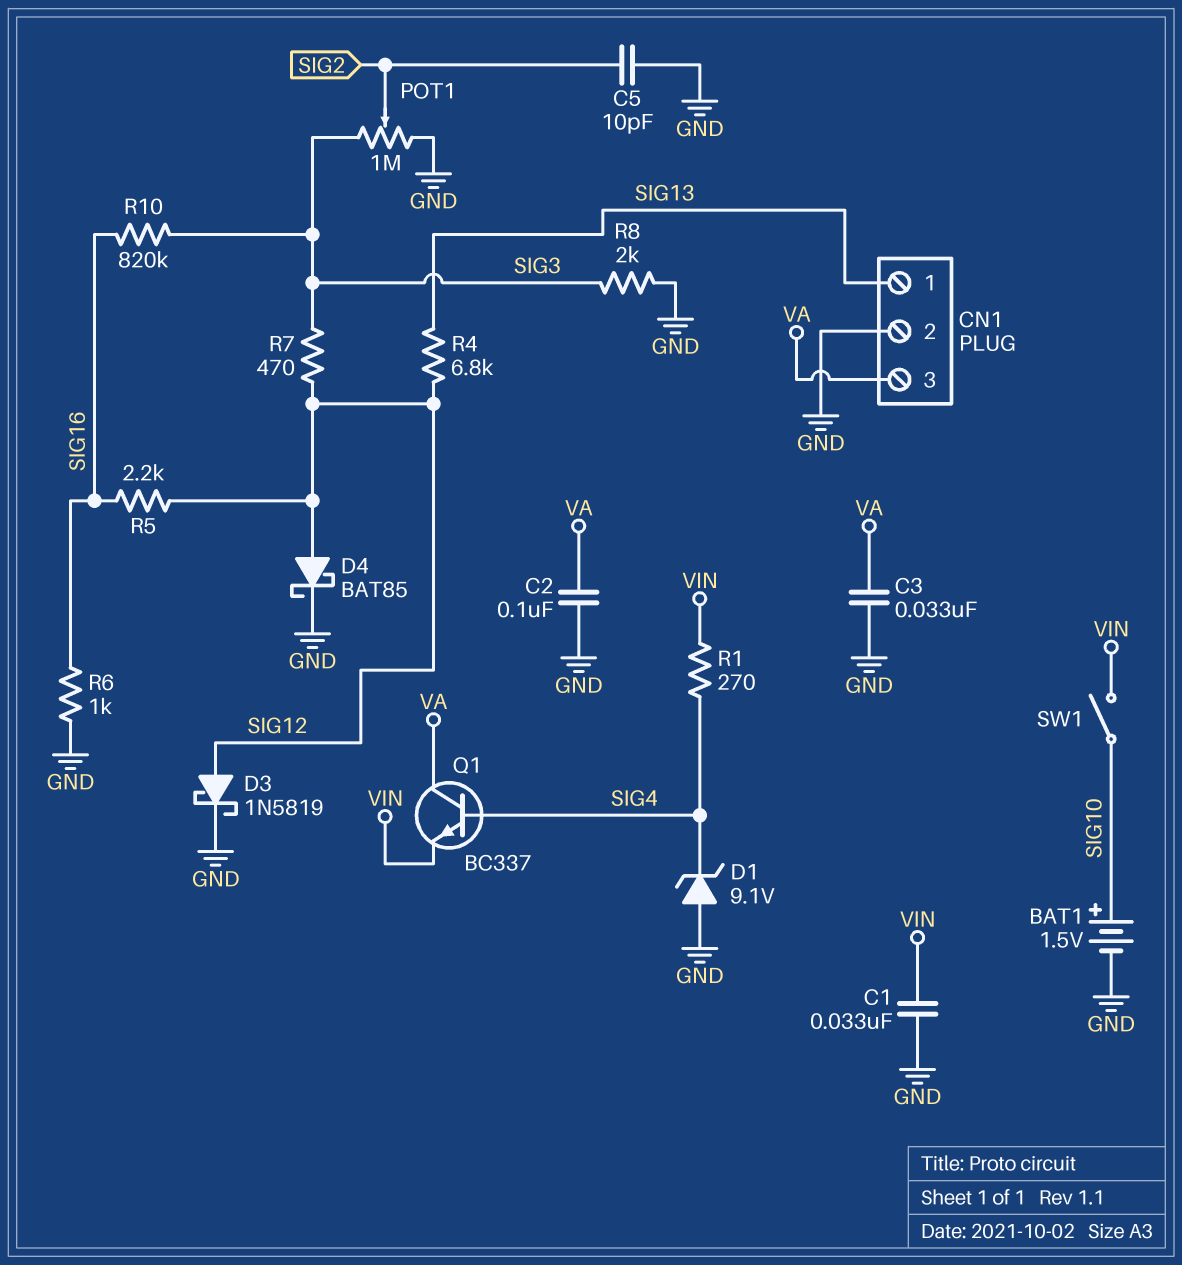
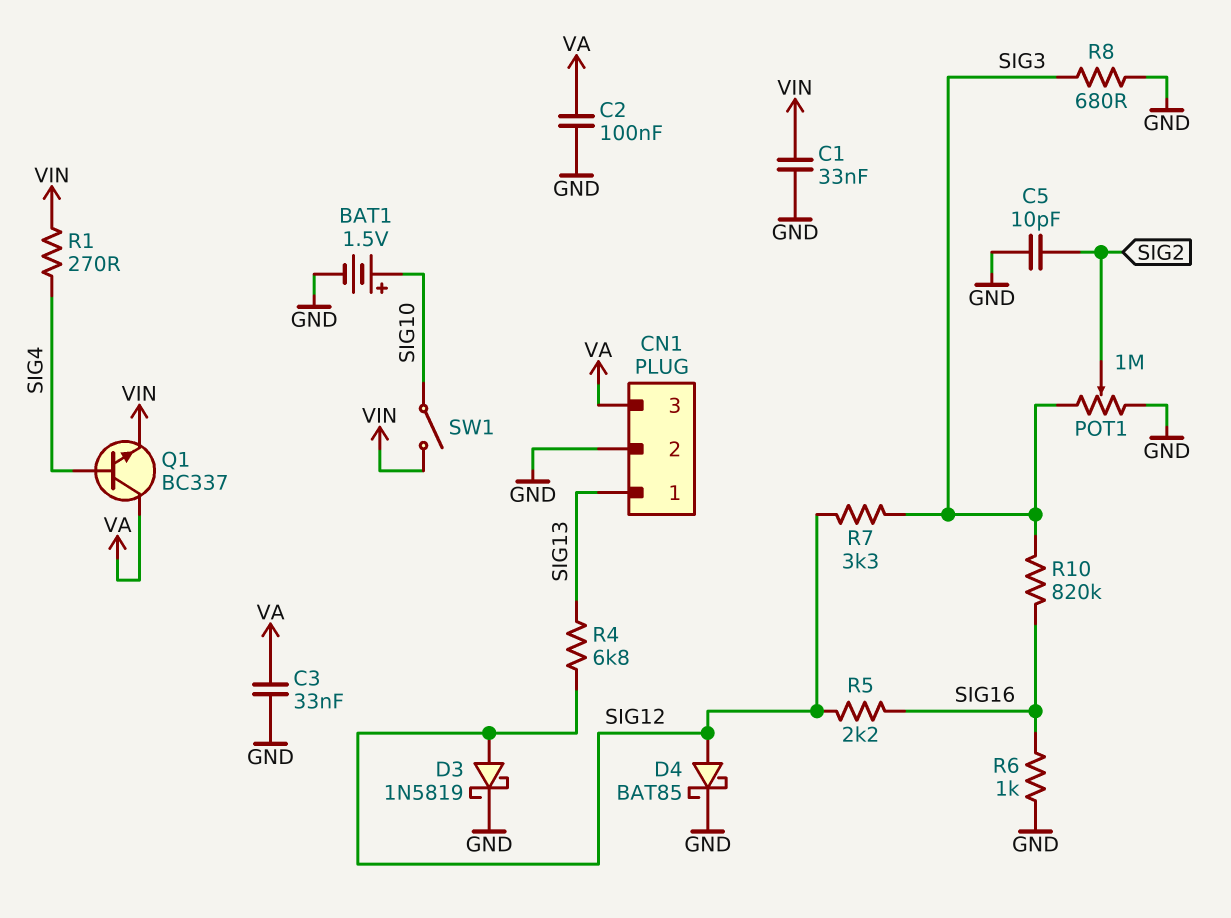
D1: zener 9.1V (A GND, K SIG4) -> none
R7: 470 (SIG3, SIG12) -> 3.3k (SIG3, SIG12)
R8: 2k (GND, SIG3) -> 680 (GND, SIG3)

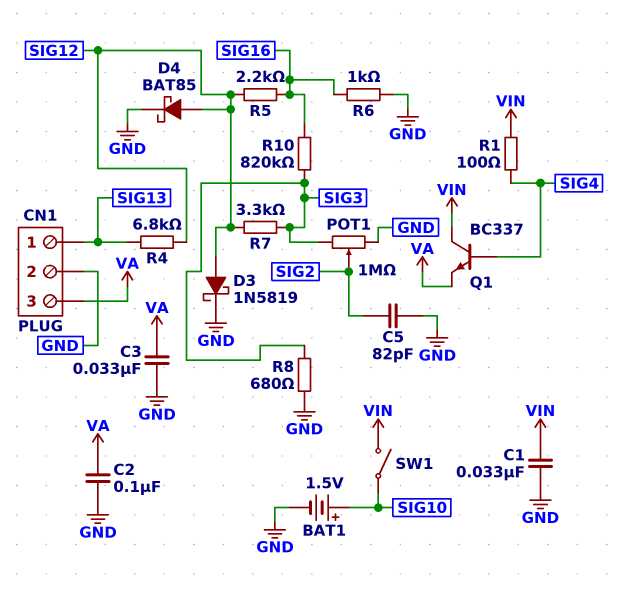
C5: 10pF (GND, SIG2) -> 82pF (GND, SIG2)
Q1: NPN BC337 (B SIG4, C VA, E VIN) -> NPN BC337 (B SIG4, C VIN, E VA)
R1: 270 (SIG4, VIN) -> 100 (SIG4, VIN)

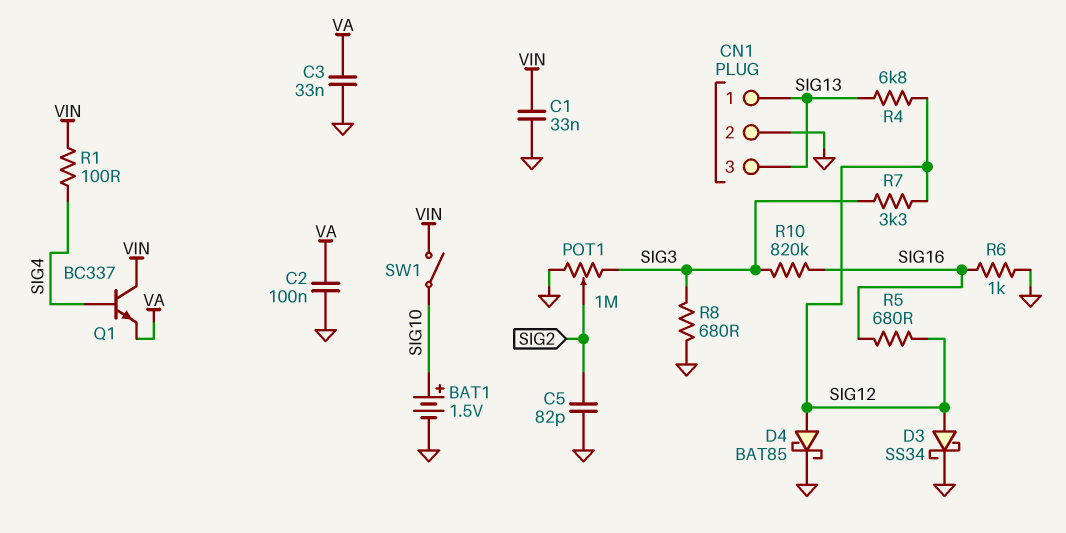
CN1 pin 3: VA -> SIG13
D3: schottky 1N5819 (A SIG12, K GND) -> schottky SS34 (A SIG12, K GND)
R5: 2.2k (SIG12, SIG16) -> 680 (SIG12, SIG16)

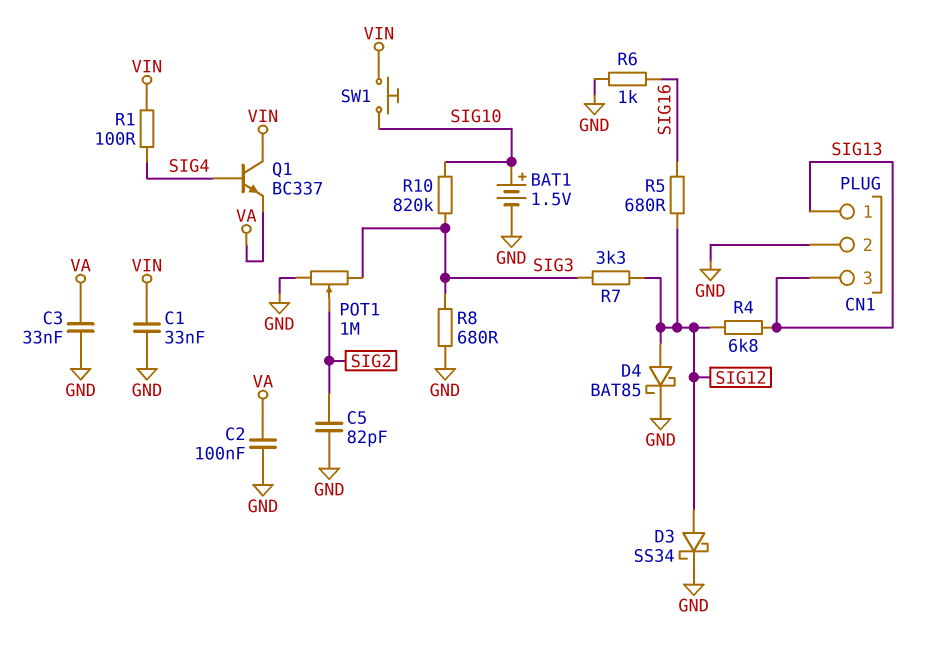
R10: 820k (SIG3, SIG16) -> 820k (SIG3, SIG10)
SW1: switch (SIG10, VIN) -> button (SIG10, VIN)

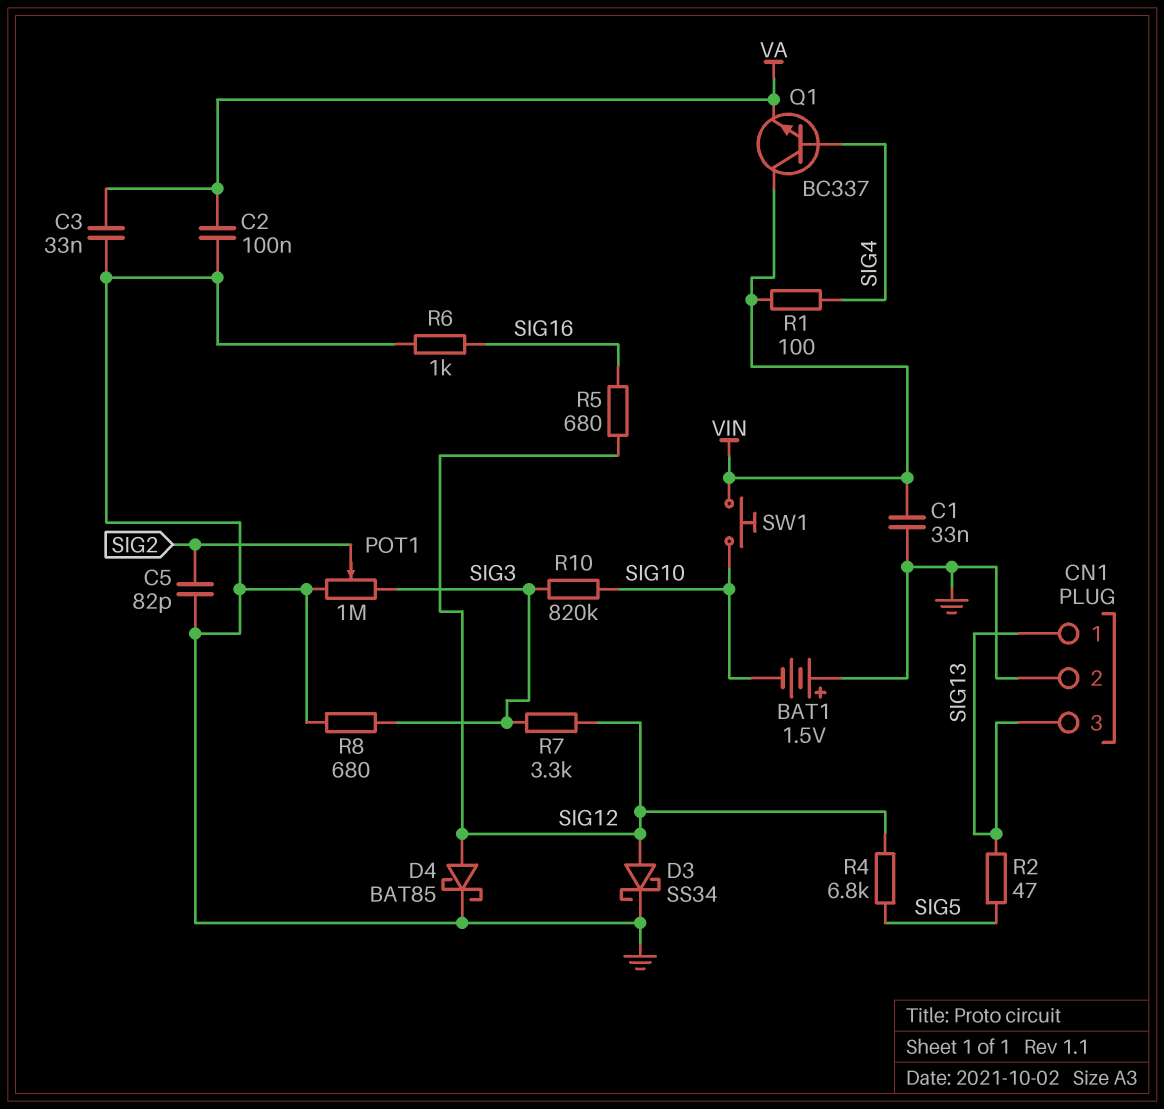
BAT1: 1.5V (plus SIG10, minus GND) -> 1.5V (plus GND, minus SIG10)
R2: none -> 47 (SIG5, SIG13)
R4: 6.8k (SIG12, SIG13) -> 6.8k (SIG5, SIG12)

